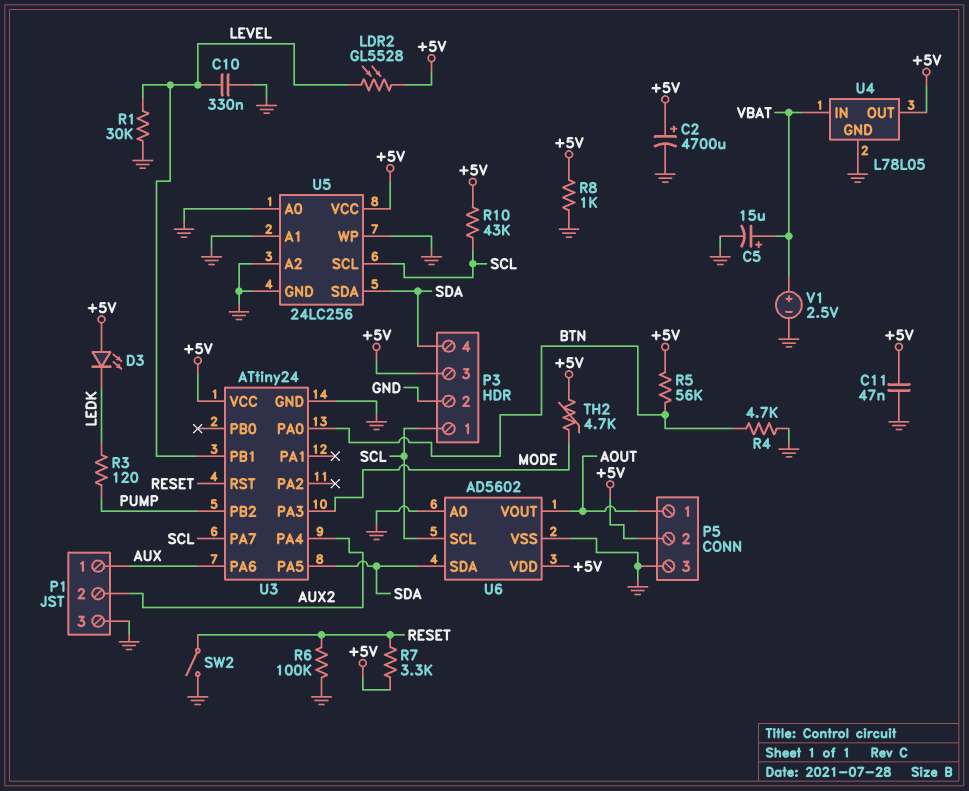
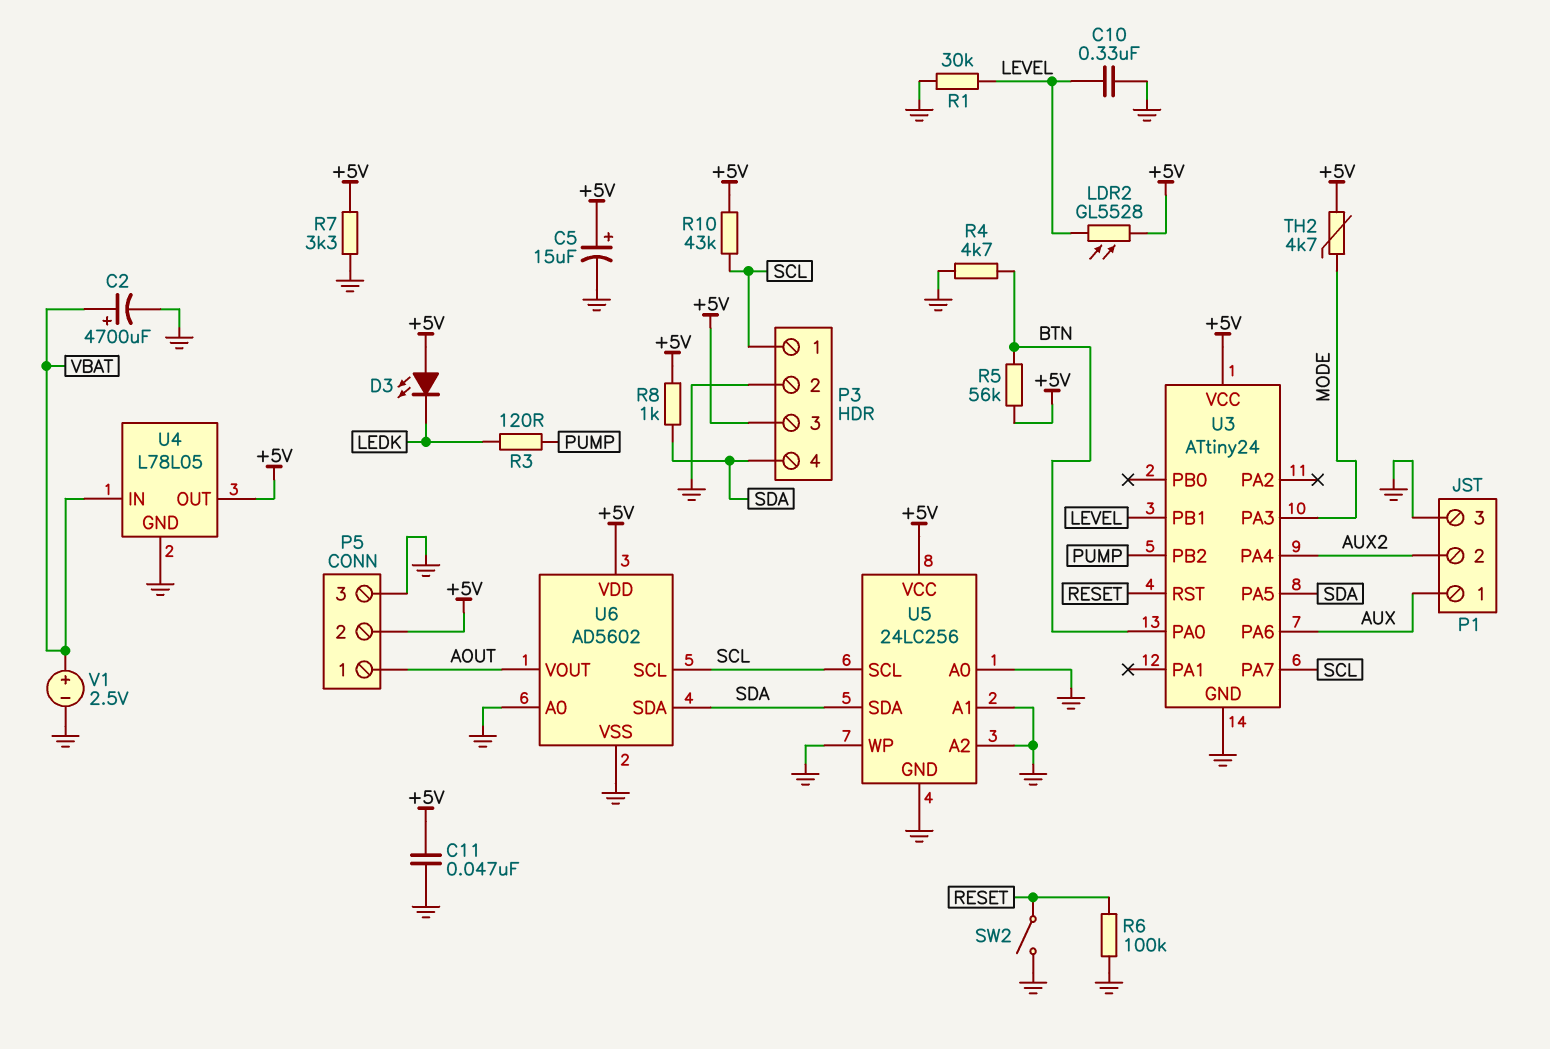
C2: 4700uF (plus +5V, minus GND) -> 4700uF (plus VBAT, minus GND)
C5: 15uF (plus VBAT, minus GND) -> 15uF (plus +5V, minus GND)
R7: 3.3k (+5V, RESET) -> 3.3k (+5V, GND)
R8: 1k (+5V, GND) -> 1k (+5V, SDA)

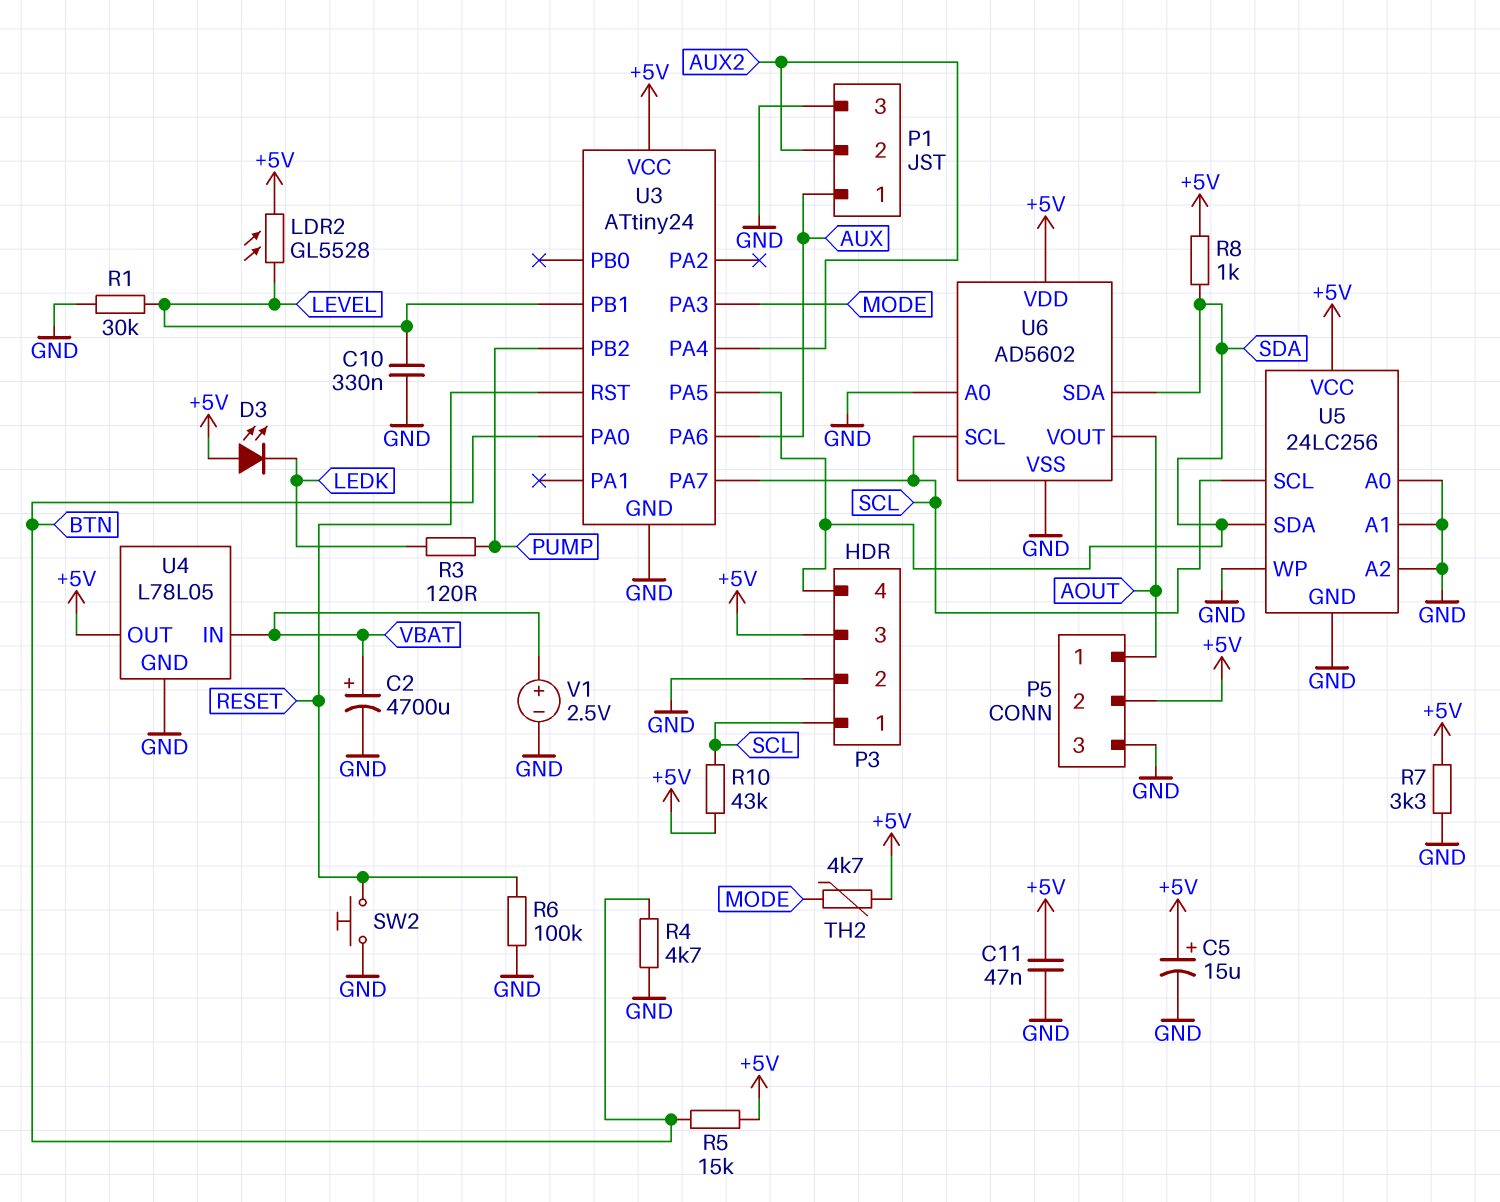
R5: 56k (+5V, BTN) -> 15k (+5V, BTN)
SW2: switch (GND, RESET) -> button (GND, RESET)

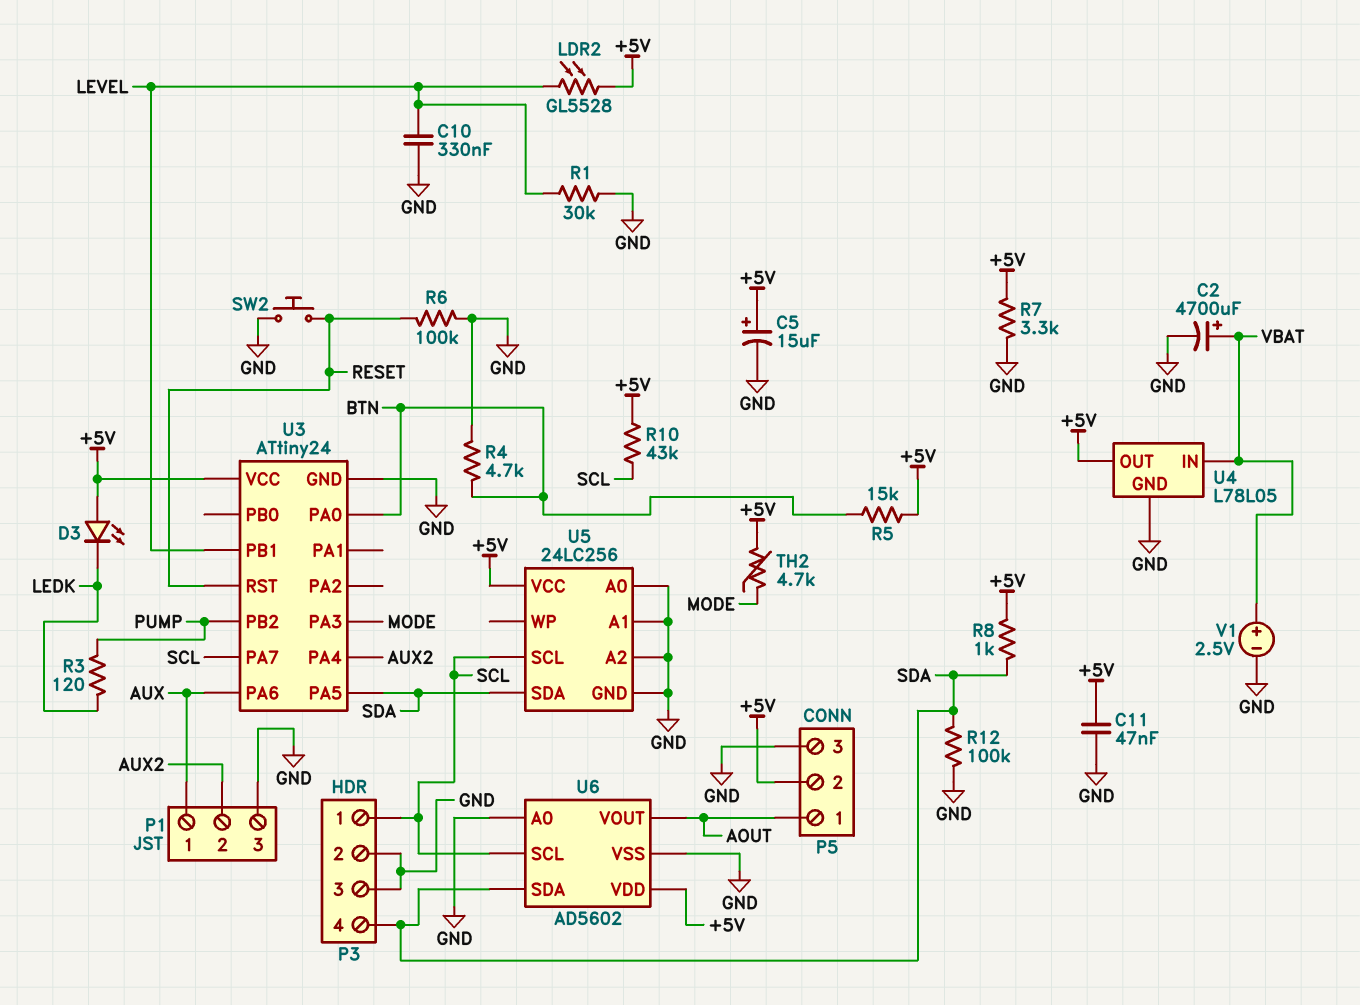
P3 pin 3: +5V -> GND
R12: none -> 100k (GND, SDA)
U5 pin WP: GND -> none

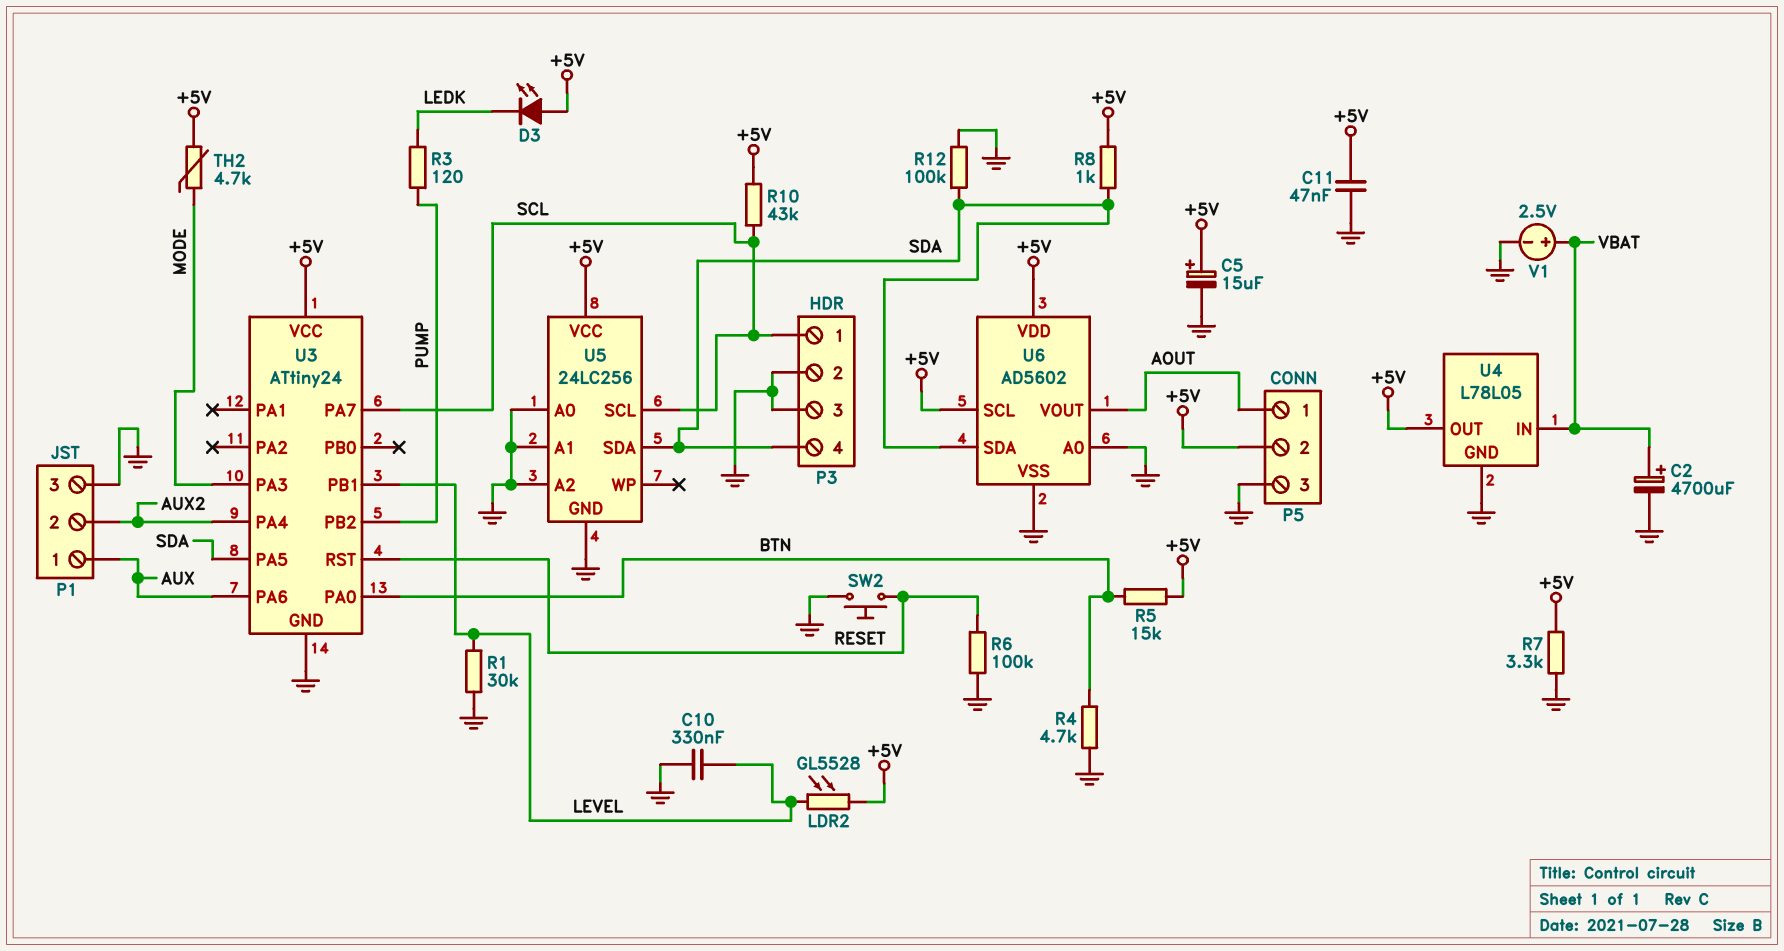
U6 pin SCL: SCL -> +5V

